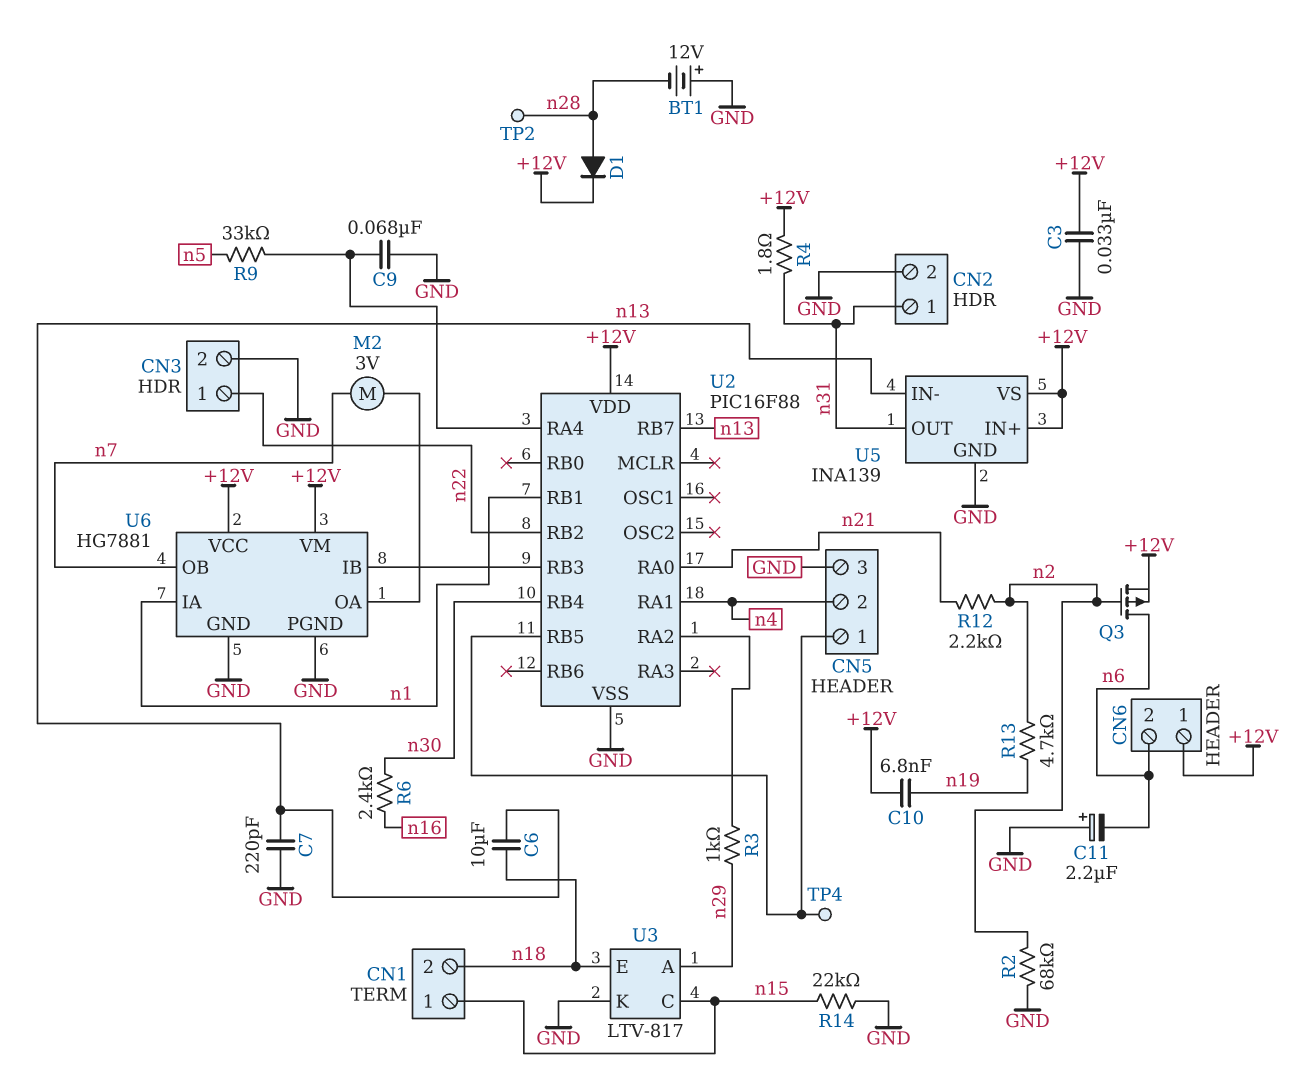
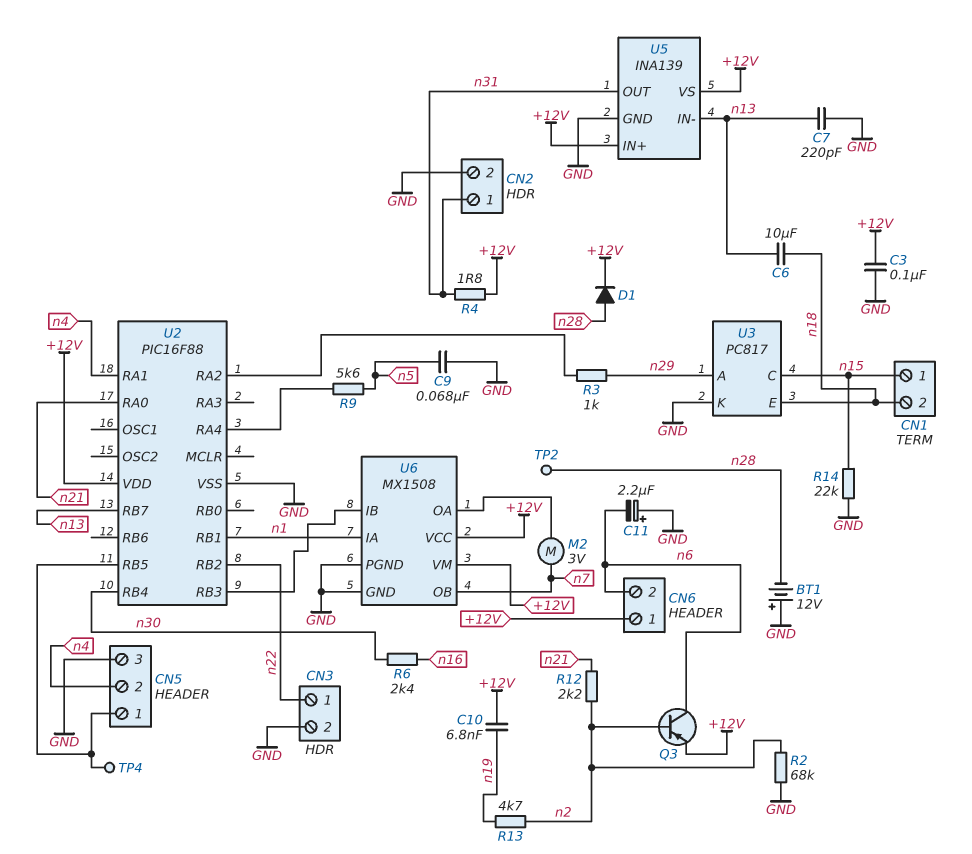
C3: 33nF (+12V, GND) -> 100nF (+12V, GND)
C9: 68nF (GND, U2/RA4) -> 68nF (GND, n5)
Q3: PMOS (G n2, D n6, S +12V) -> PNP (B n2, C n6, E +12V)
R9: 33k (U2/RA4, n5) -> 5.6k (U2/RA4, n5)
U3: LTV-817 -> PC817
U6: HG7881 -> MX1508

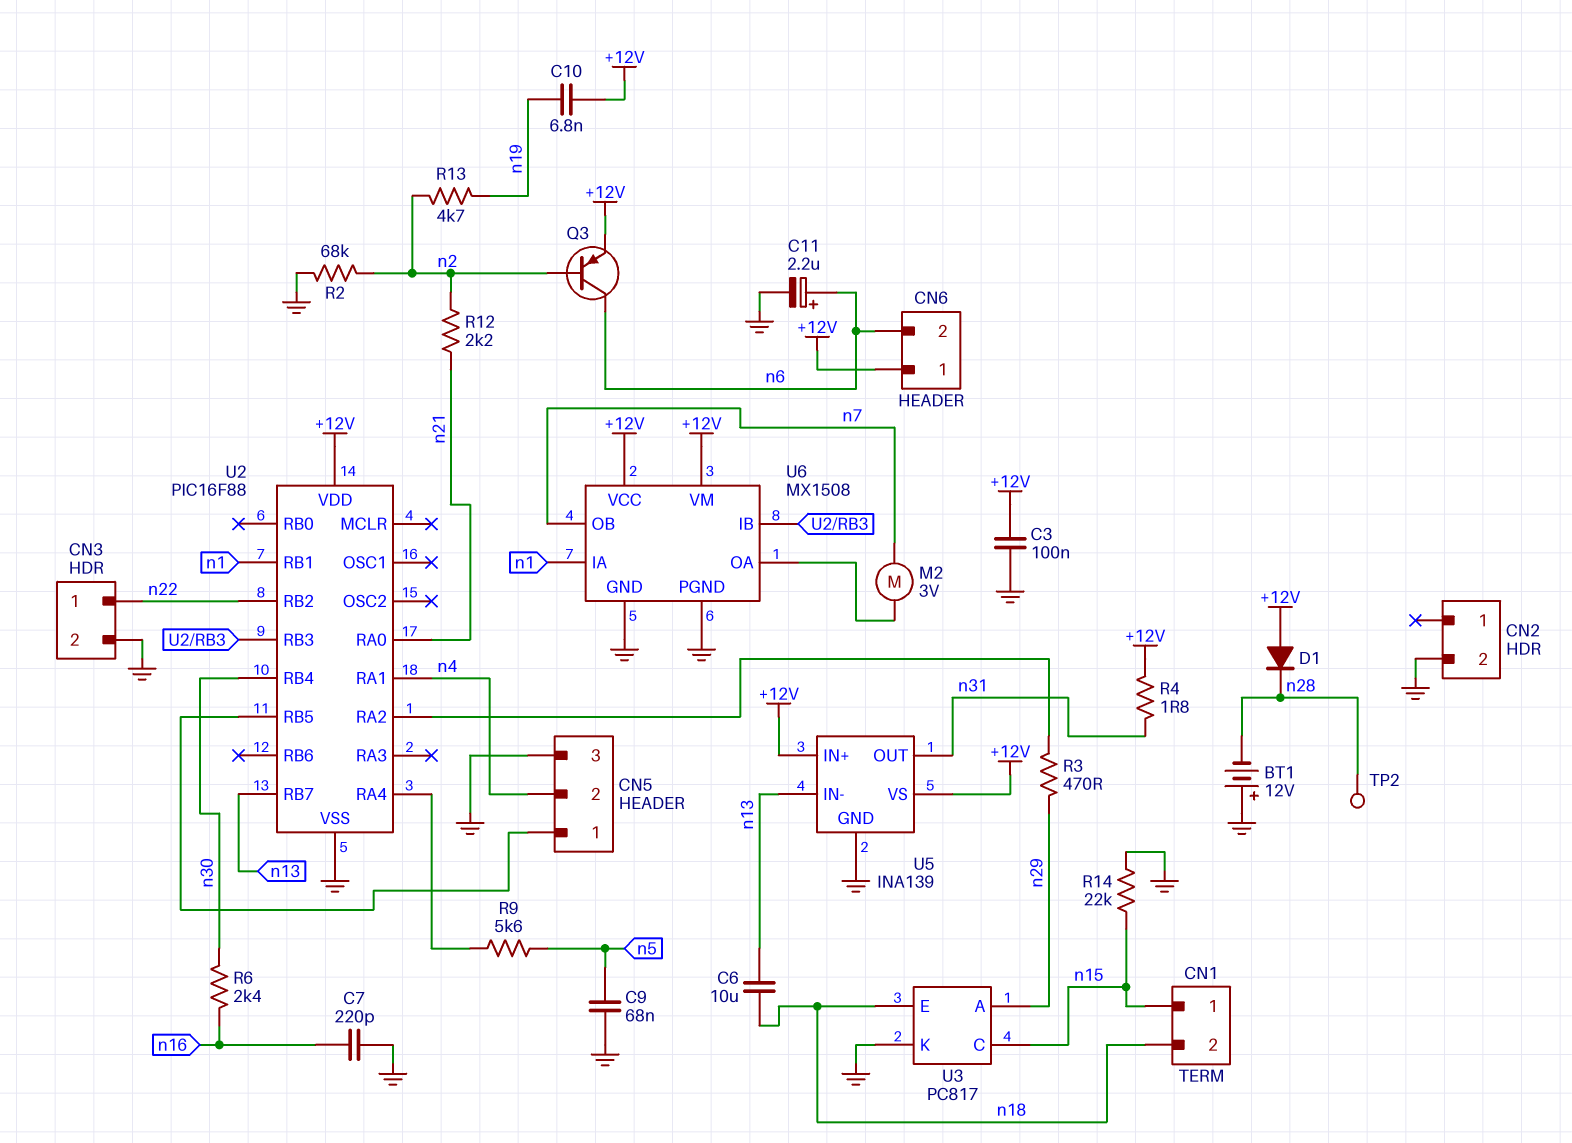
C7: 220pF (GND, n13) -> 220pF (GND, n16)
C11: 2.2uF (plus GND, minus n6) -> 2.2uF (plus n6, minus GND)
CN2 pin 1: n31 -> none
D1: diode (A n28, K +12V) -> diode (A +12V, K n28)
R3: 1k (U2/RA2, n29) -> 470 (U2/RA2, n29)
TP4: test point (CN5/1) -> none

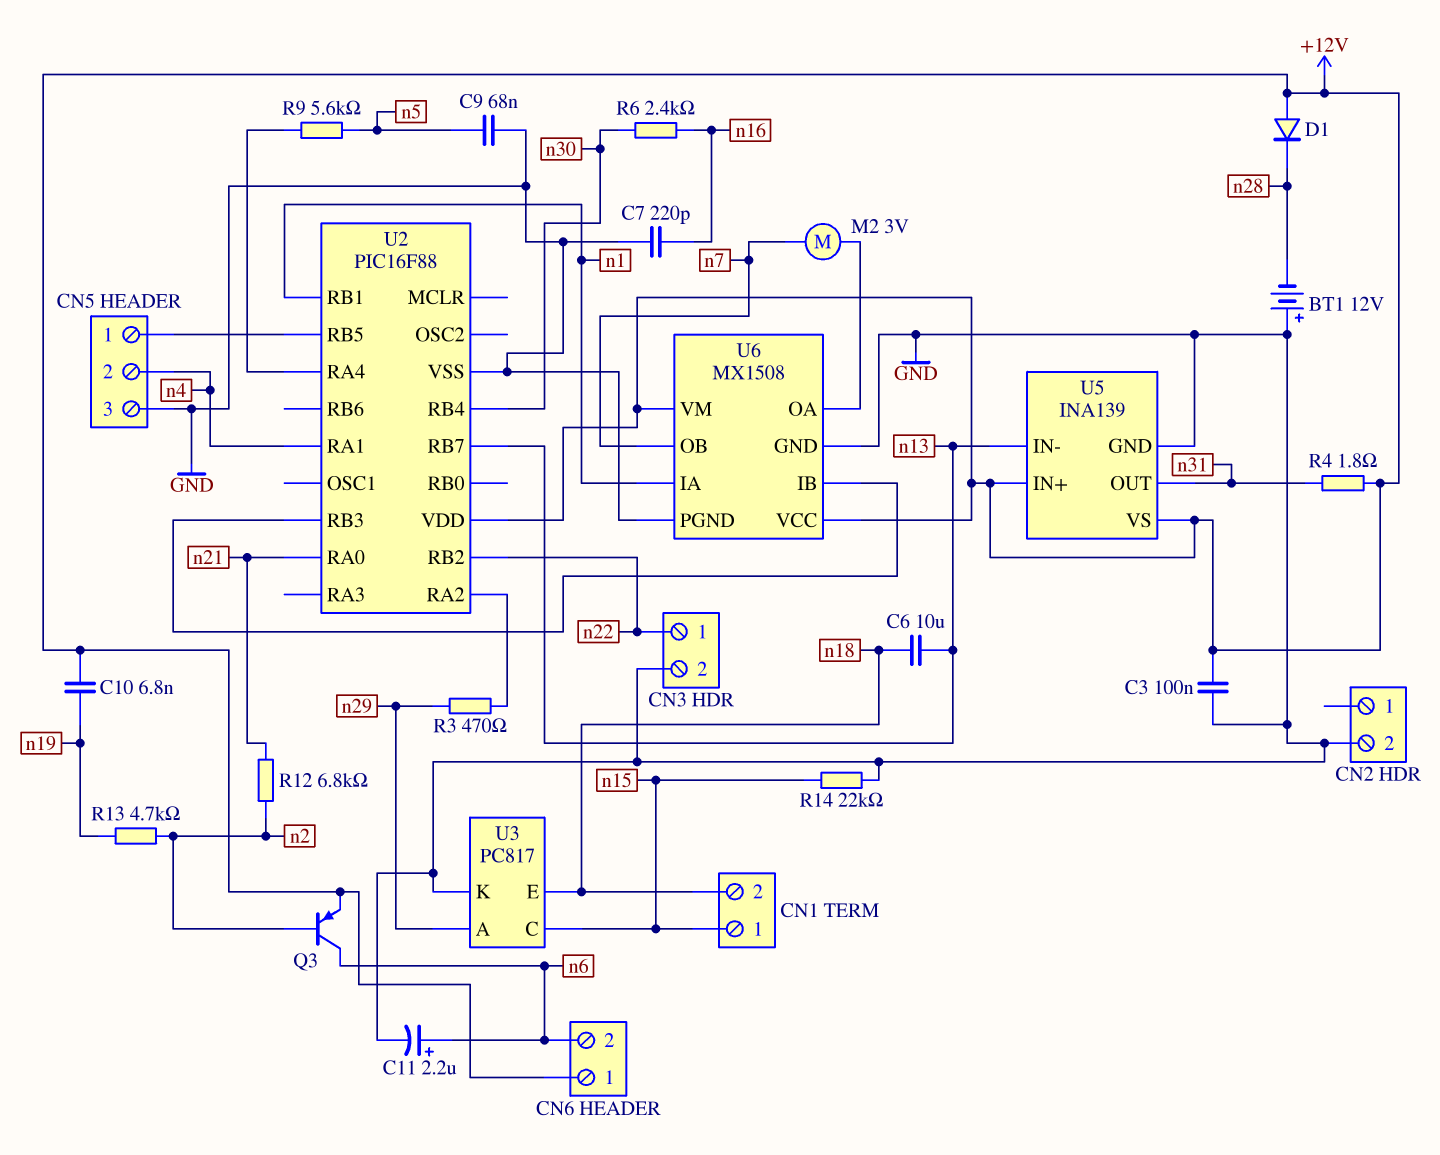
R2: 68k (GND, n2) -> none
R12: 2.2k (n2, n21) -> 6.8k (n2, n21)
TP2: test point (n28) -> none

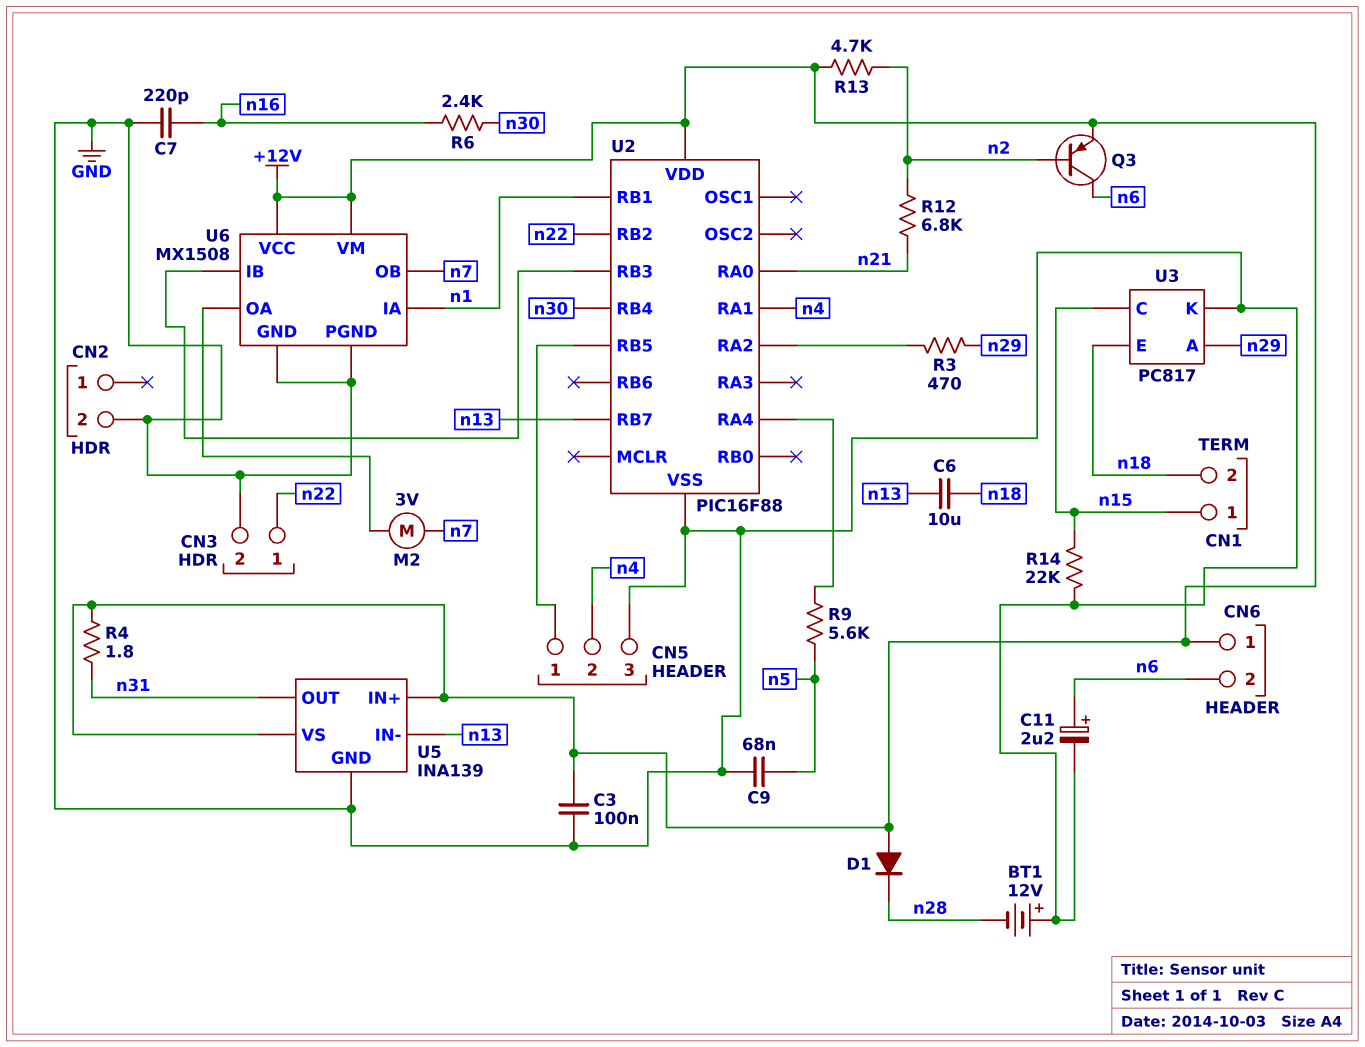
C10: 6.8nF (+12V, n19) -> none
R13: 4.7k (n2, n19) -> 4.7k (+12V, n2)

